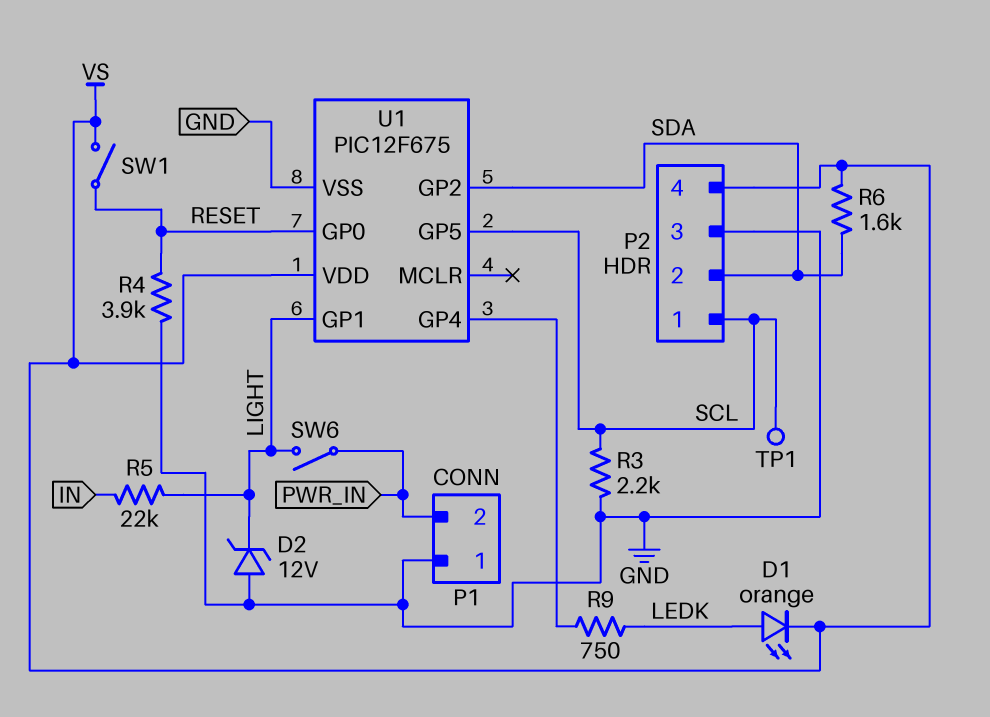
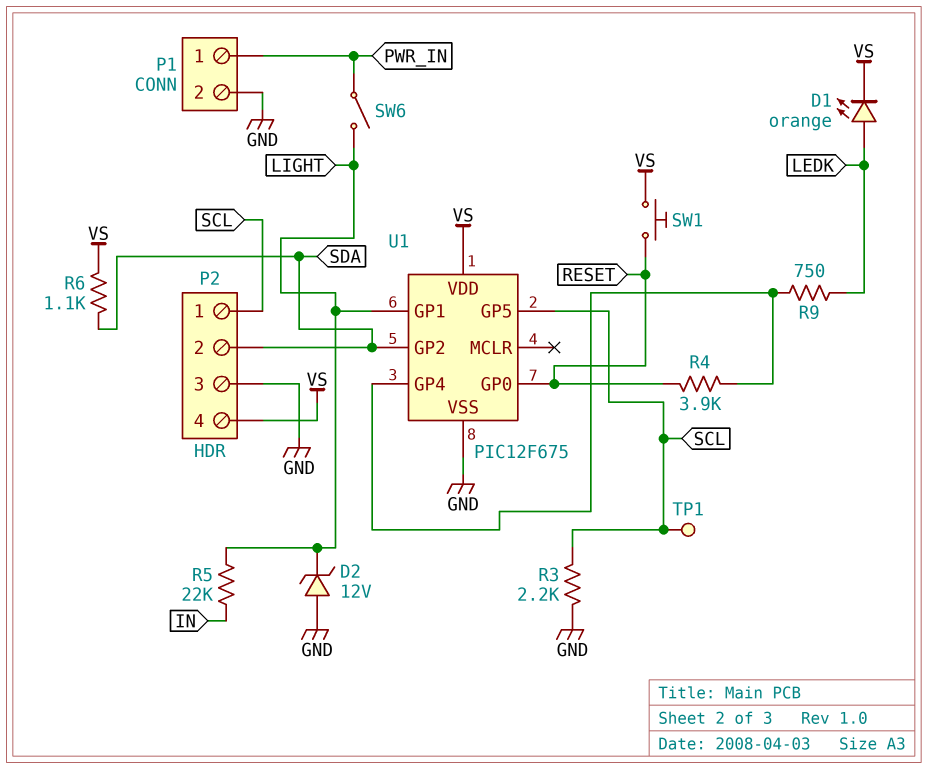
P1 pin 1: GND -> PWR_IN
P1 pin 2: PWR_IN -> GND
R4: 3.9k (GND, RESET) -> 3.9k (RESET, U1/GP4)
R6: 1.6k (SDA, VS) -> 1.1k (SDA, VS)
SW1: switch (RESET, VS) -> button (RESET, VS)

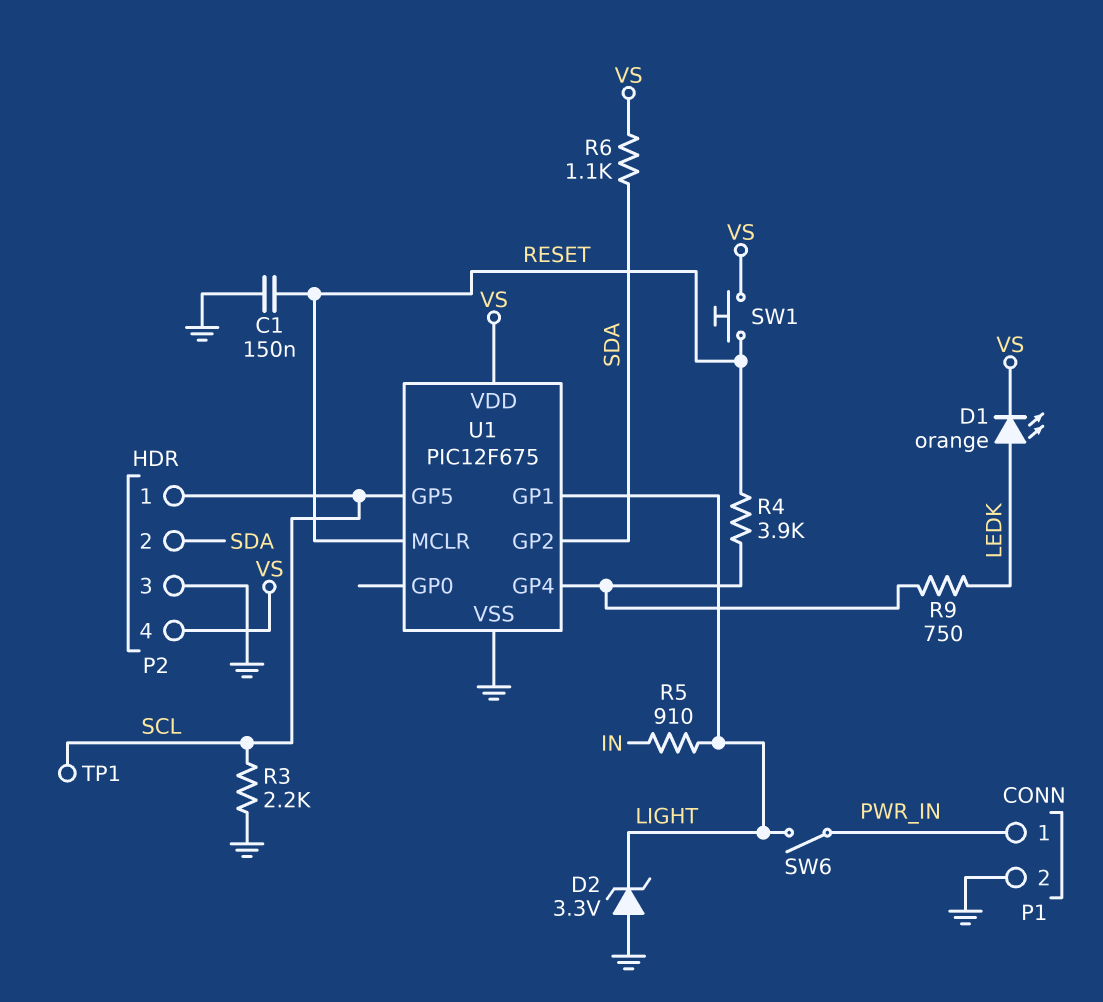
C1: none -> 150nF (GND, RESET)
D2: zener 12V (A GND, K LIGHT) -> zener 3.3V (A GND, K LIGHT)
R5: 22k (IN, LIGHT) -> 910 (IN, LIGHT)
U1 pin GP0: RESET -> none
U1 pin MCLR: none -> RESET

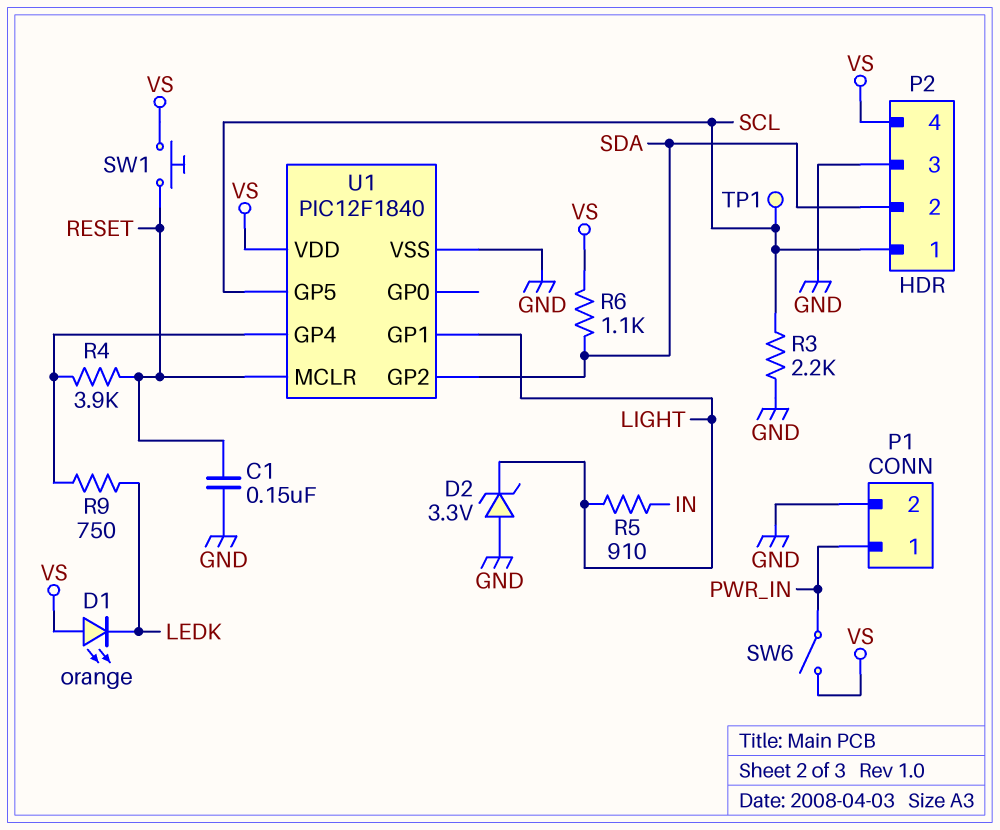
D1: LED orange (A LEDK, K VS) -> LED orange (A VS, K LEDK)
SW6: switch (LIGHT, PWR_IN) -> switch (PWR_IN, VS)
U1: PIC12F675 -> PIC12F1840

